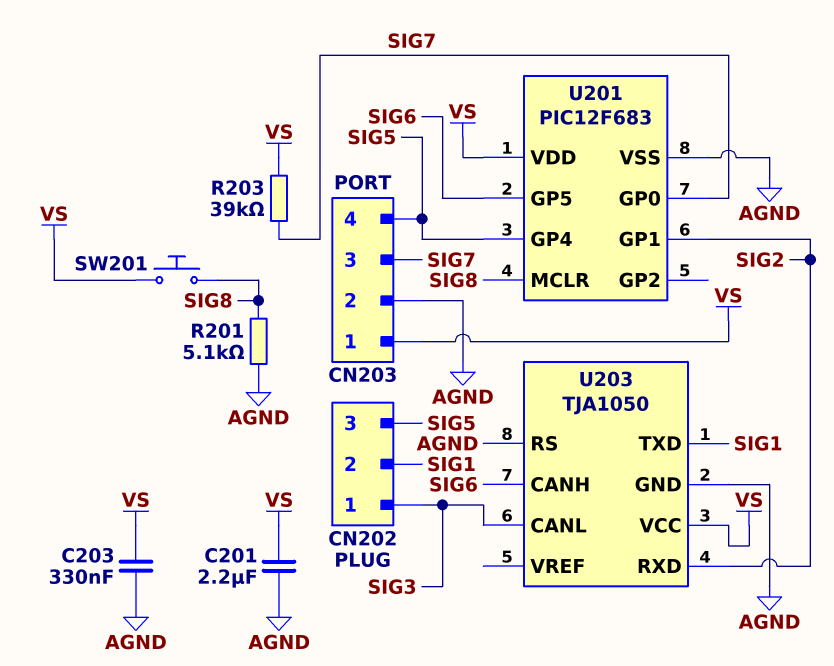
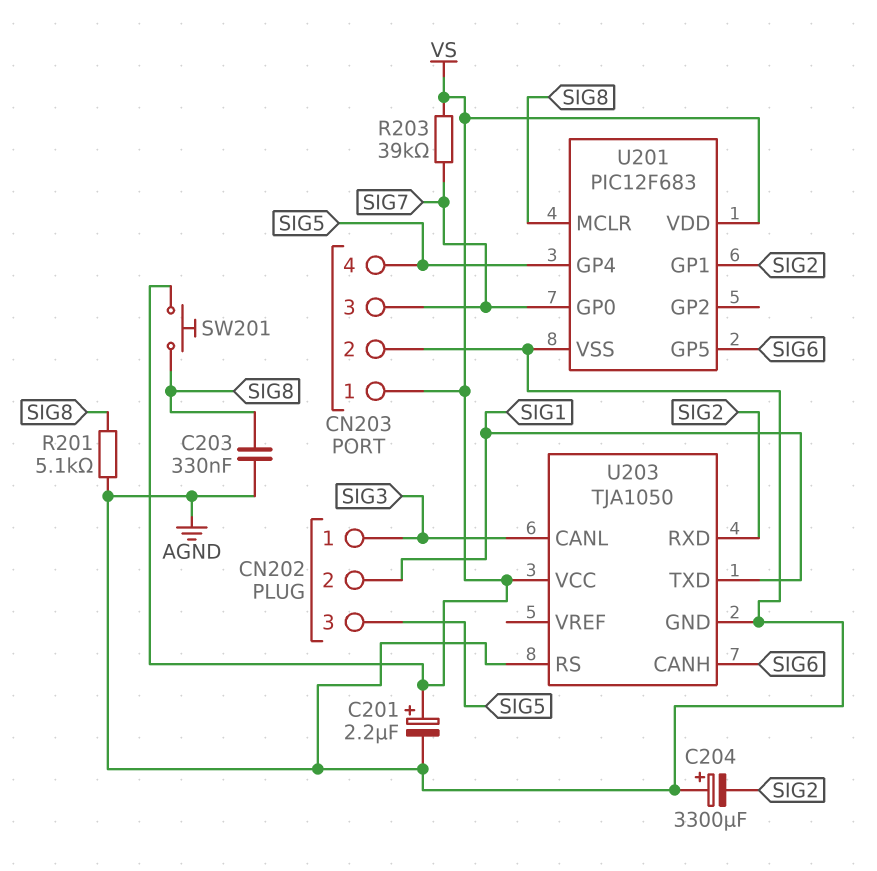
C201: 2.2uF (AGND, VS) -> 2.2uF (plus VS, minus AGND)
C203: 330nF (AGND, VS) -> 330nF (AGND, SIG8)
C204: none -> 3300uF (plus AGND, minus SIG2)

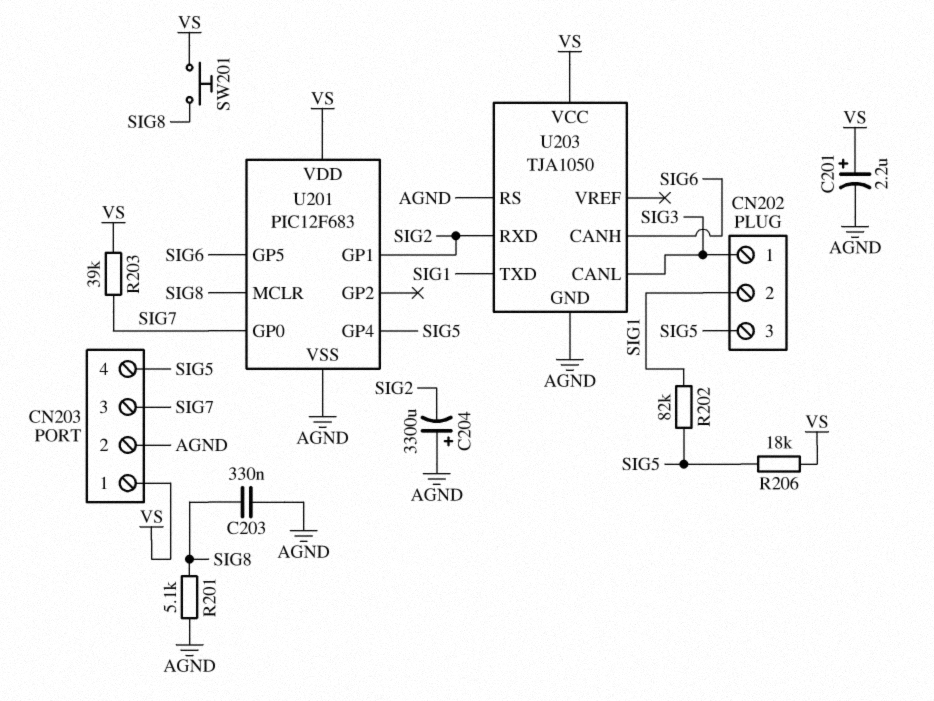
R202: none -> 82k (SIG1, SIG5)
R206: none -> 18k (SIG5, VS)

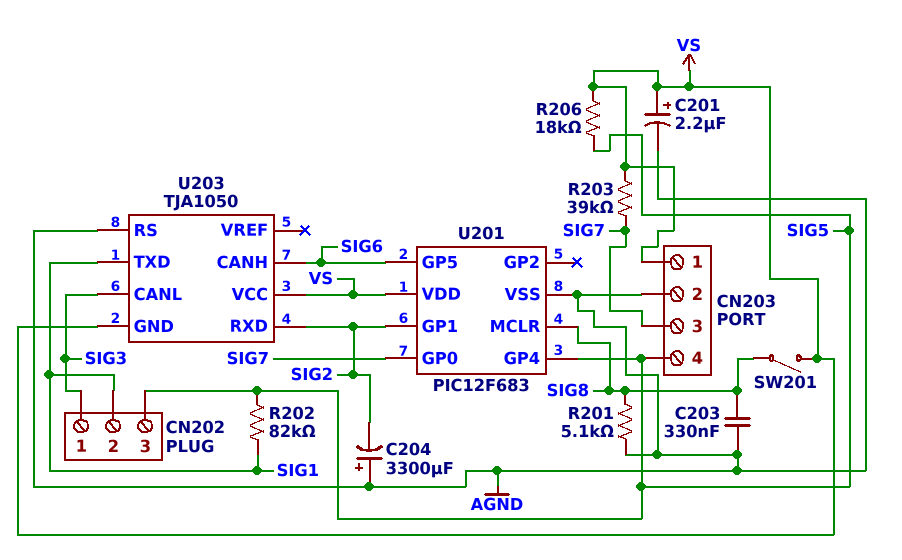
SW201: button (SIG8, VS) -> switch (SIG8, VS)
U203 pin GND: AGND -> VS

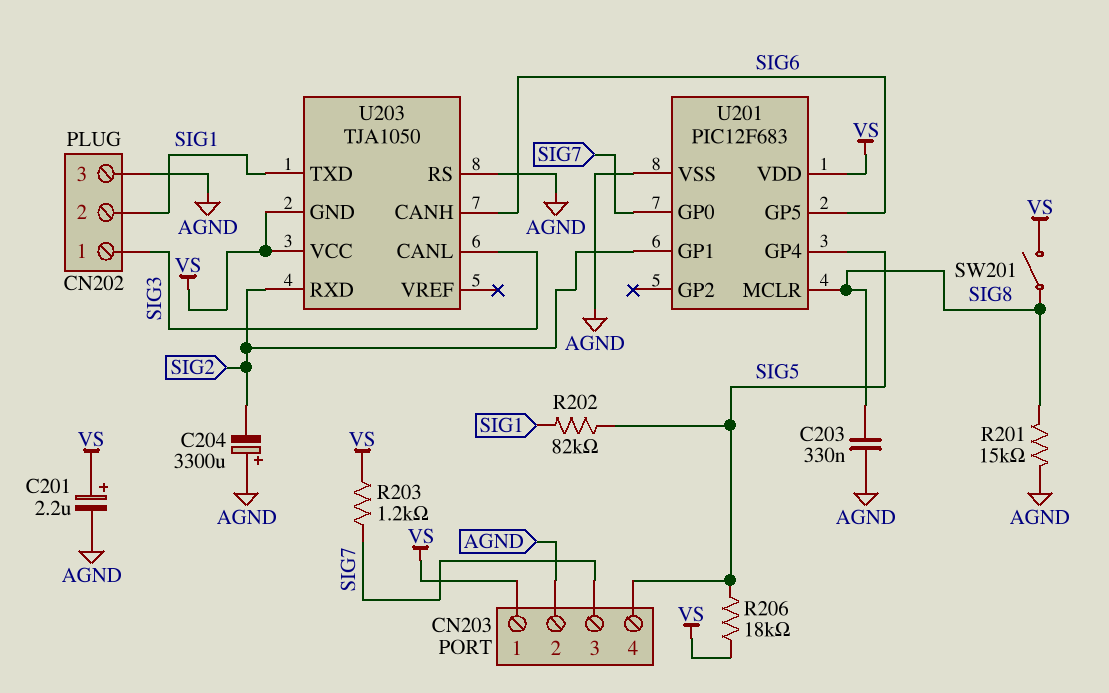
CN202 pin 3: SIG5 -> AGND
R201: 5.1k (AGND, SIG8) -> 15k (AGND, SIG8)
R203: 39k (SIG7, VS) -> 1.2k (SIG7, VS)

